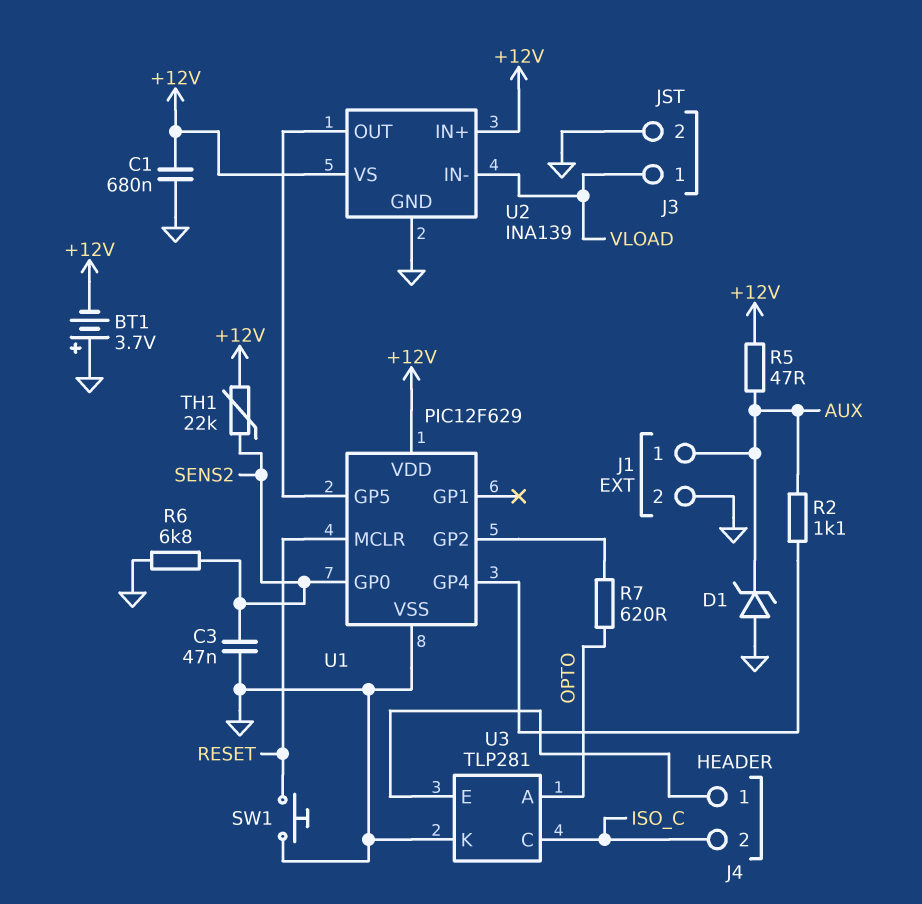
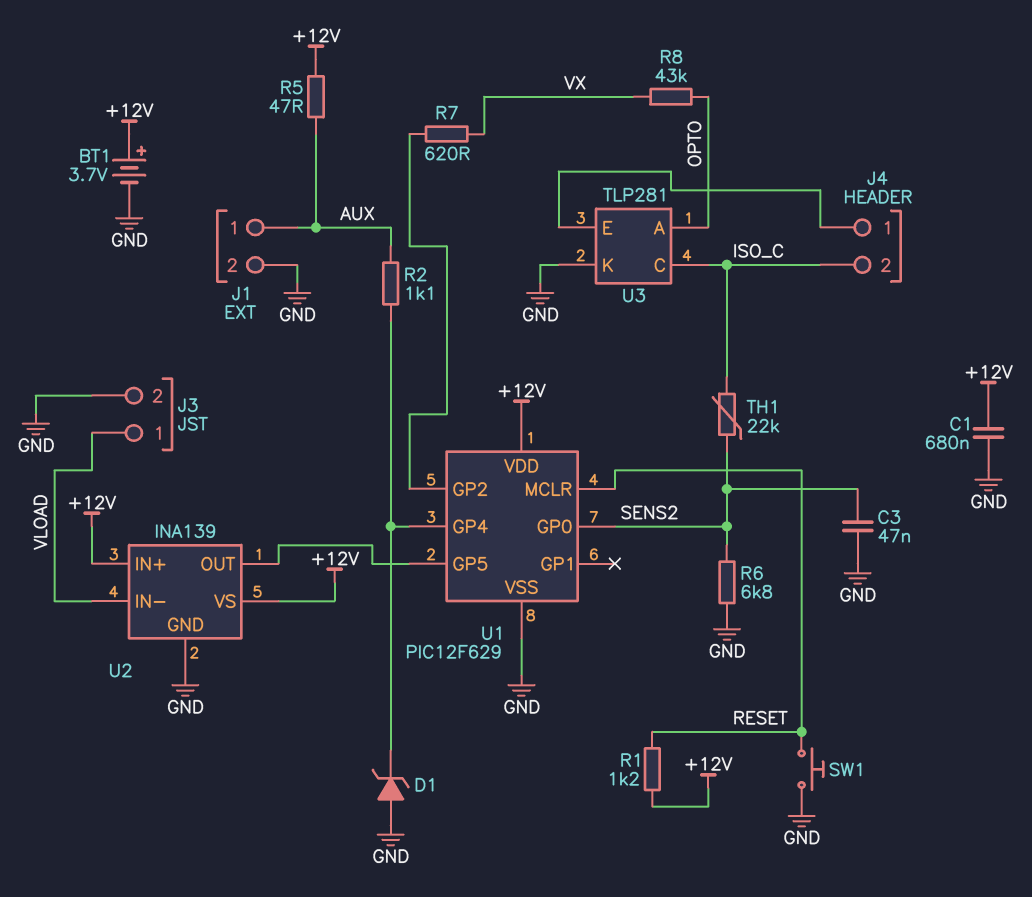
BT1: 3.7V (plus GND, minus +12V) -> 3.7V (plus +12V, minus GND)
D1: zener (A GND, K AUX) -> zener (A GND, K U1/GP4)
R1: none -> 1.2k (+12V, RESET)
R7: 620 (OPTO, U1/GP2) -> 620 (U1/GP2, VX)
R8: none -> 43k (OPTO, VX)
TH1: 22k (+12V, SENS2) -> 22k (ISO_C, SENS2)

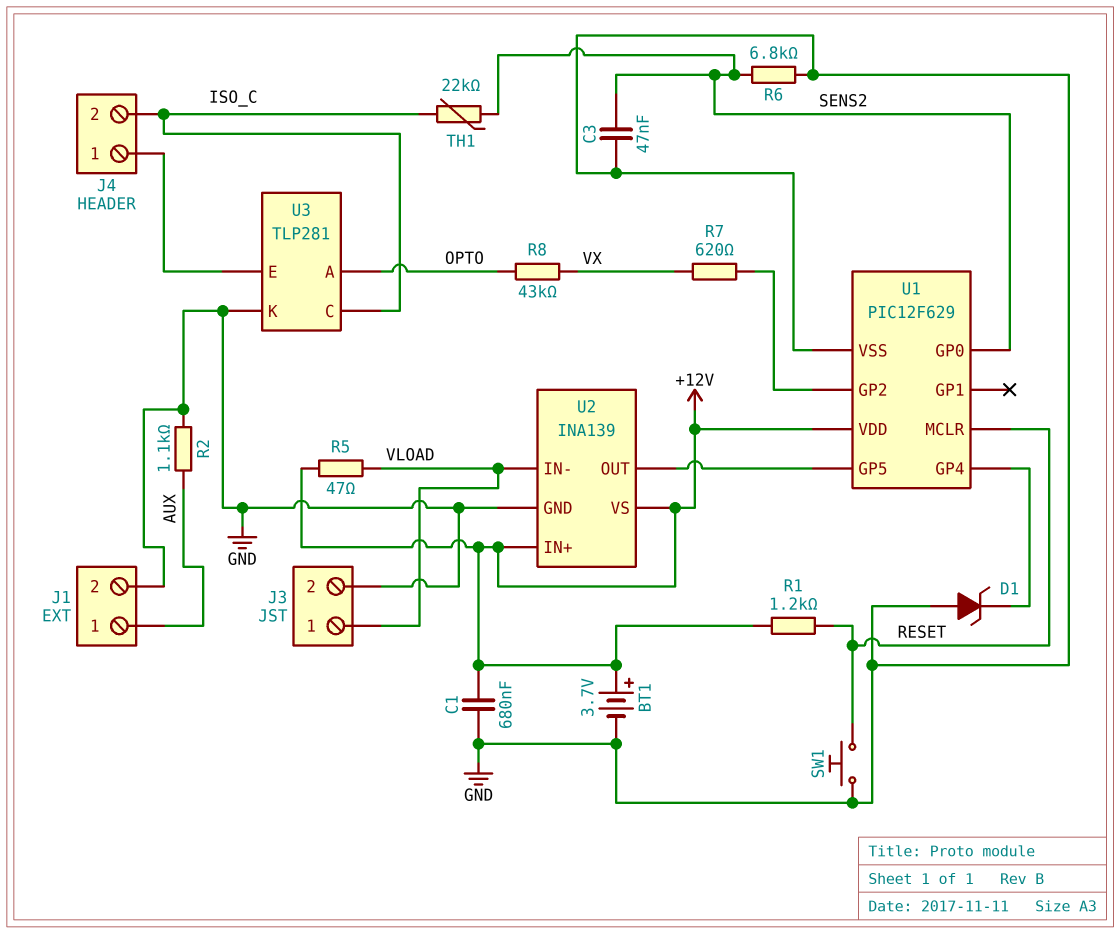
R2: 1.1k (AUX, U1/GP4) -> 1.1k (AUX, GND)
R5: 47 (+12V, AUX) -> 47 (+12V, VLOAD)

